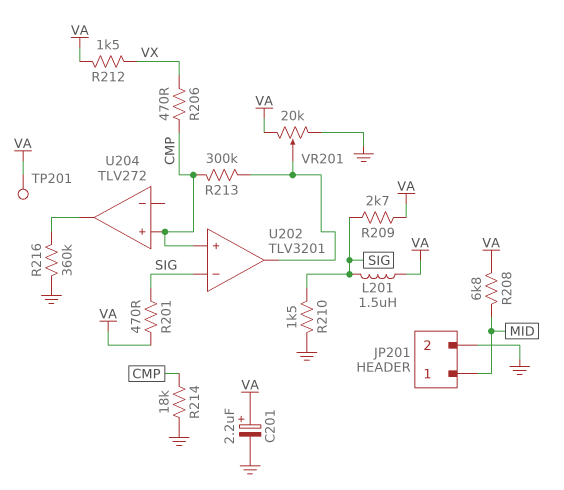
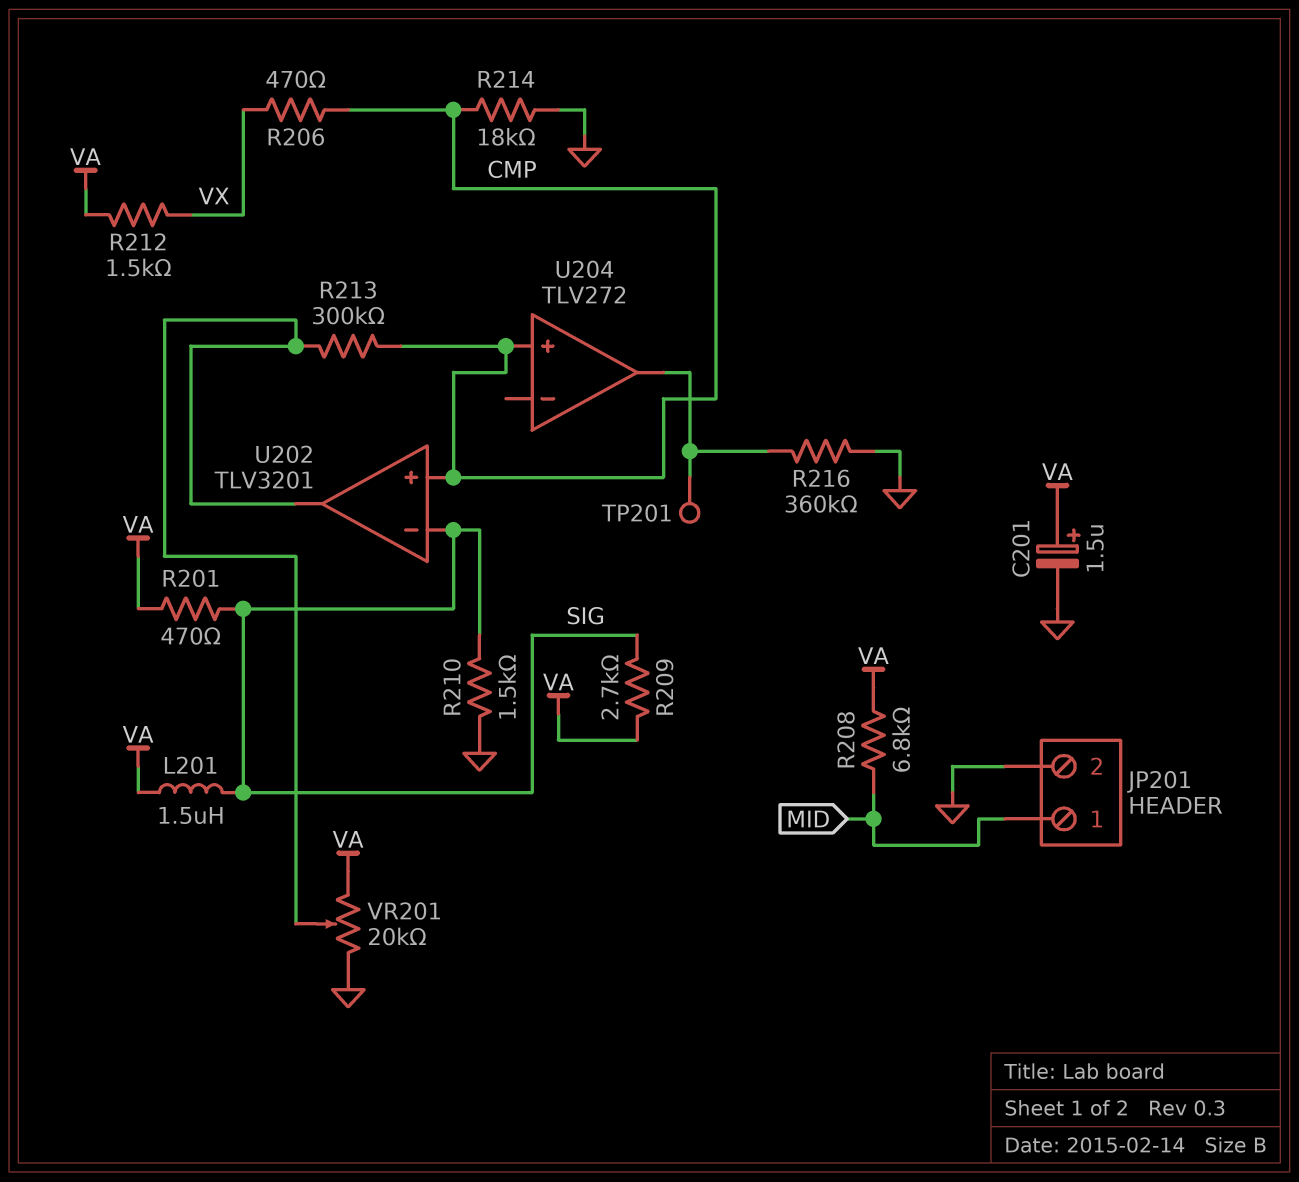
C201: 2.2uF (plus VA, minus GND) -> 1.5uF (plus VA, minus GND)
TP201: test point (VA) -> test point (U204/out)

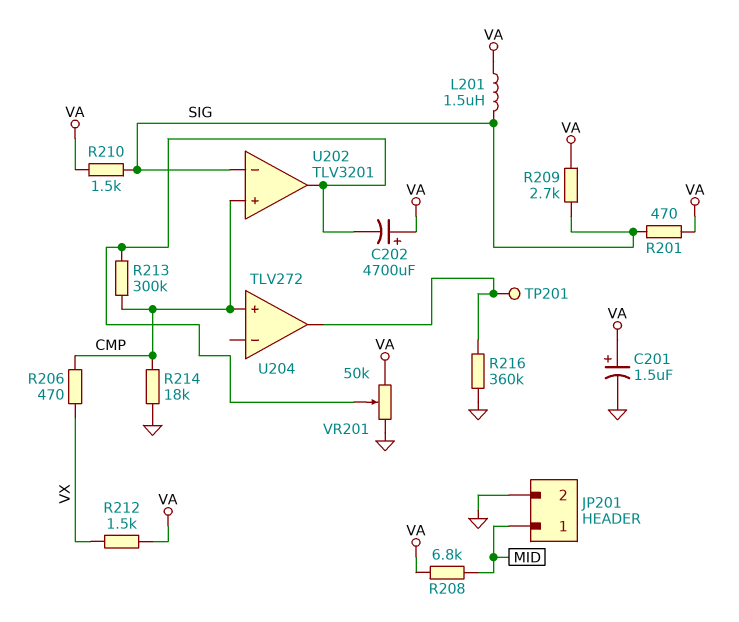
C202: none -> 4700uF (plus VA, minus U202/out)
R210: 1.5k (GND, SIG) -> 1.5k (SIG, VA)
VR201: 20k (GND, VA, wiper U202/out) -> 50k (GND, VA, wiper U202/out)

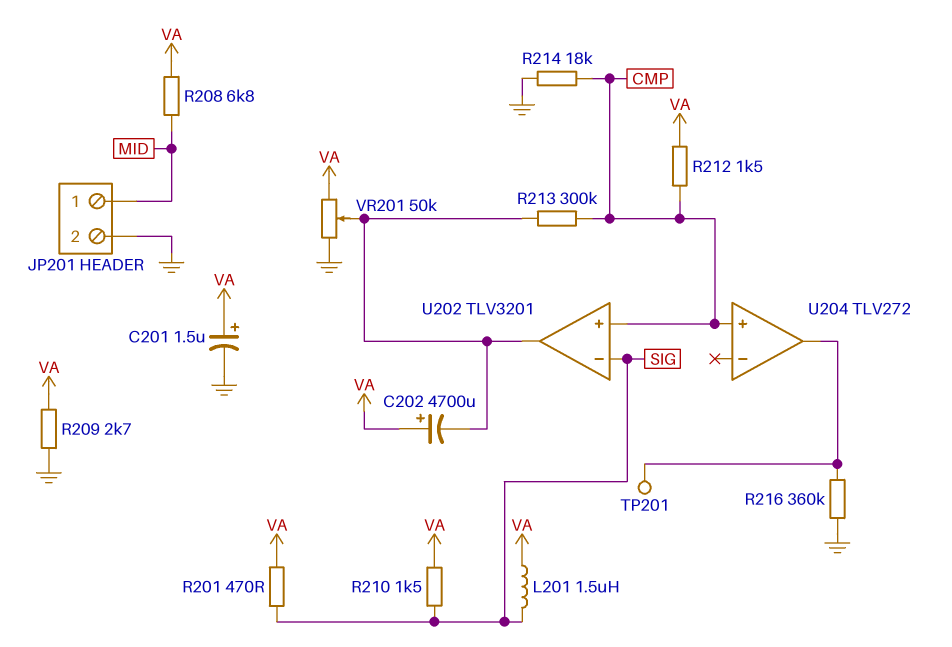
R206: 470 (CMP, VX) -> none
R209: 2.7k (SIG, VA) -> 2.7k (GND, VA)
R212: 1.5k (VA, VX) -> 1.5k (CMP, VA)

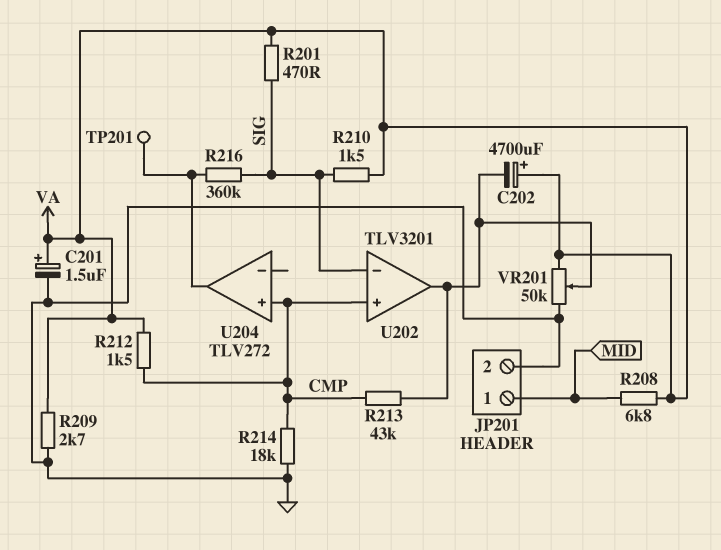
L201: 1.5uH (SIG, VA) -> none
R213: 300k (CMP, U202/out) -> 43k (CMP, U202/out)
R216: 360k (GND, U204/out) -> 360k (SIG, U204/out)

